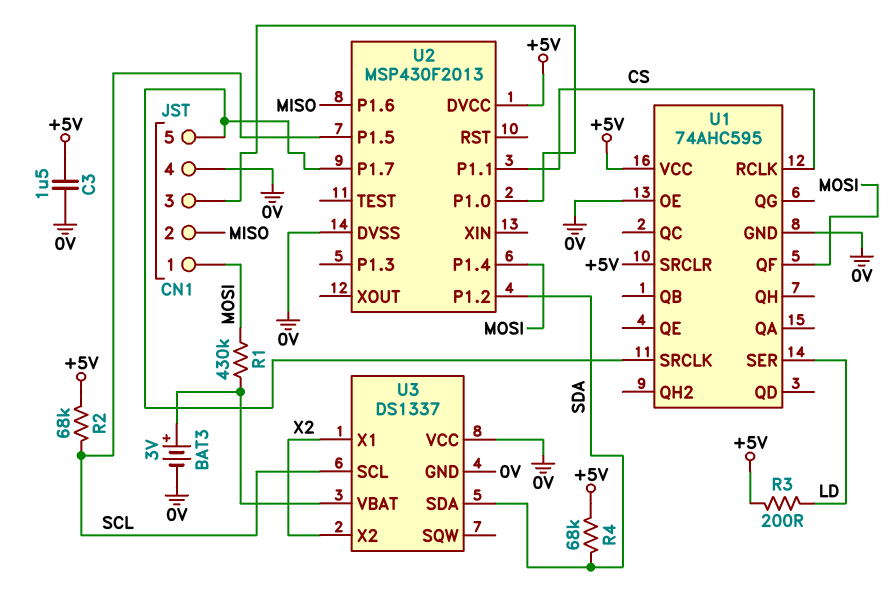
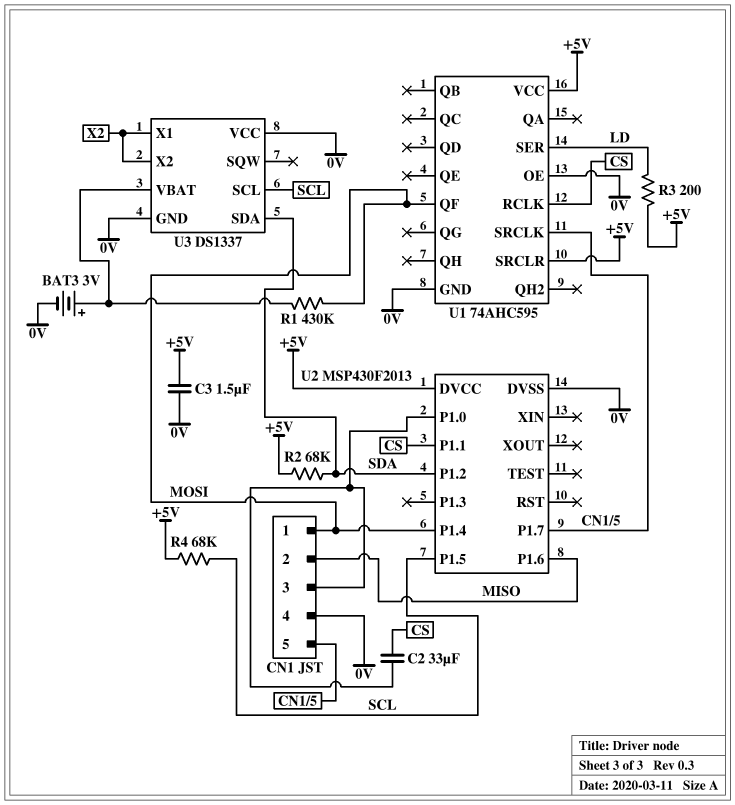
C2: none -> 33uF (CN1/3, CS)
R2: 68k (+5V, SCL) -> 68k (+5V, SDA)
R4: 68k (+5V, SDA) -> 68k (+5V, SCL)

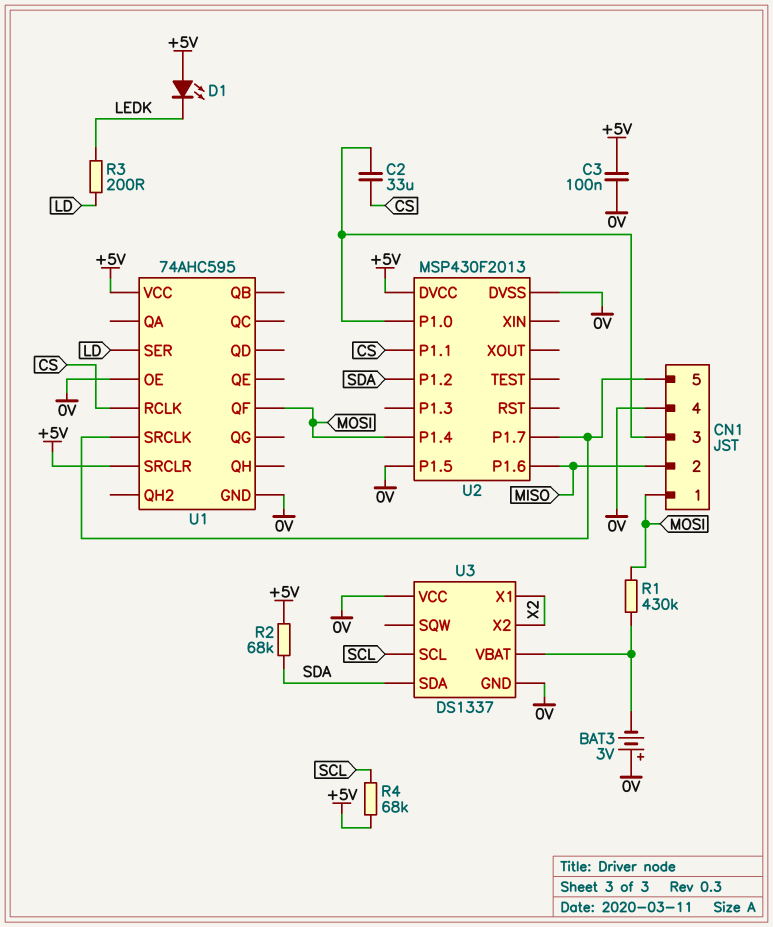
BAT3: 3V (plus U3/VBAT, minus 0V) -> 3V (plus 0V, minus U3/VBAT)
C3: 1.5uF (+5V, 0V) -> 100nF (+5V, 0V)
D1: none -> LED (A +5V, K LEDK)
R3: 200 (+5V, LD) -> 200 (LD, LEDK)
U2 pin P1.5: SCL -> 0V

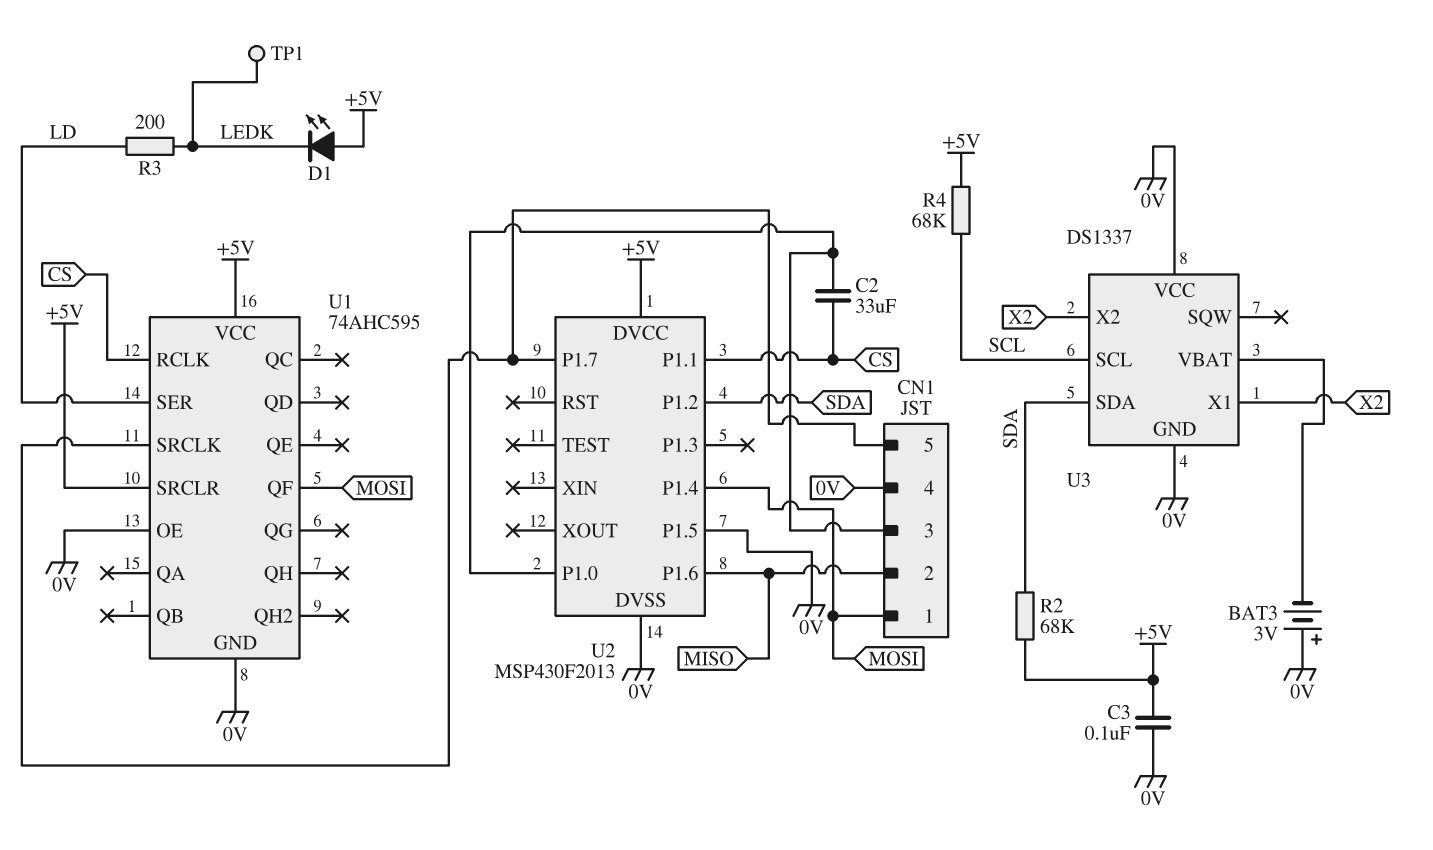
R1: 430k (MOSI, U3/VBAT) -> none
TP1: none -> test point (LEDK)

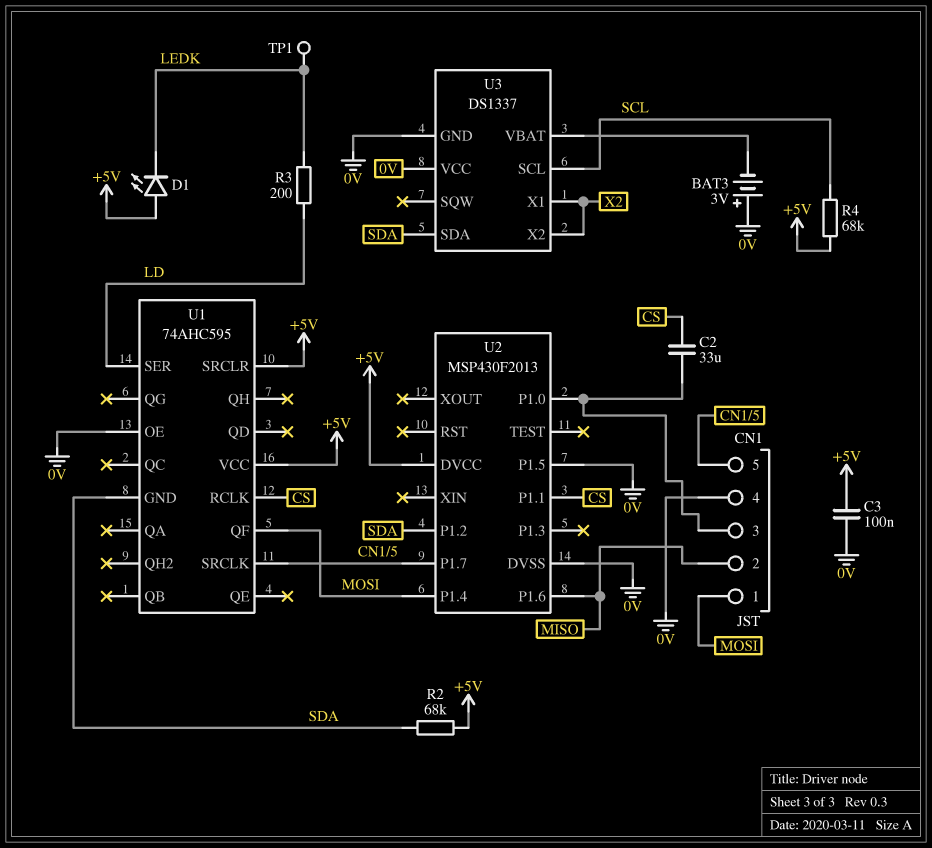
U1 pin GND: 0V -> SDA

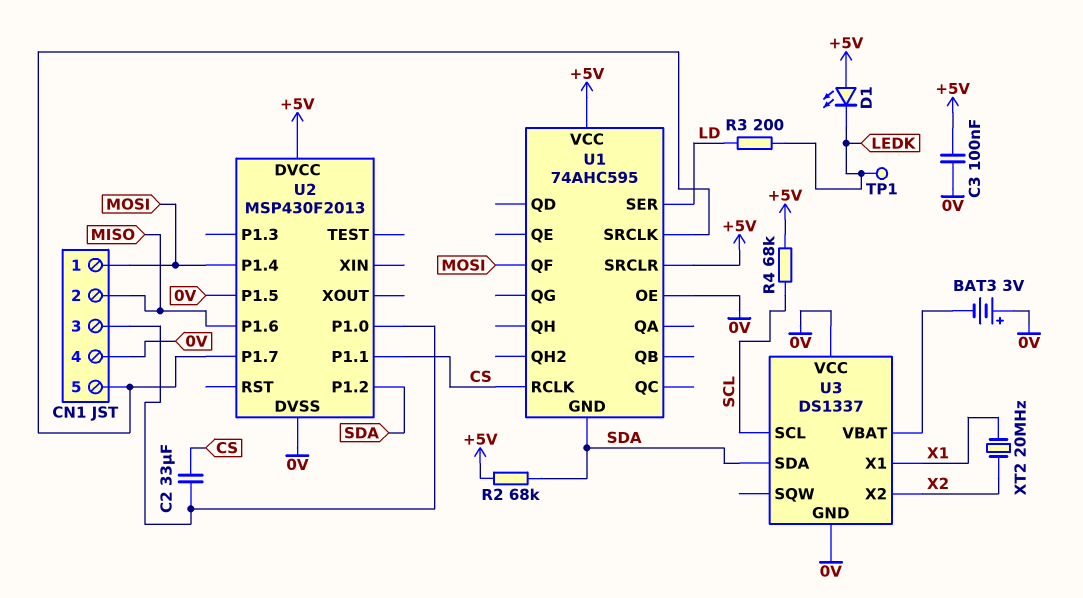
U3 pin X1: X2 -> X1
XT2: none -> 20MHz (X1, X2)

